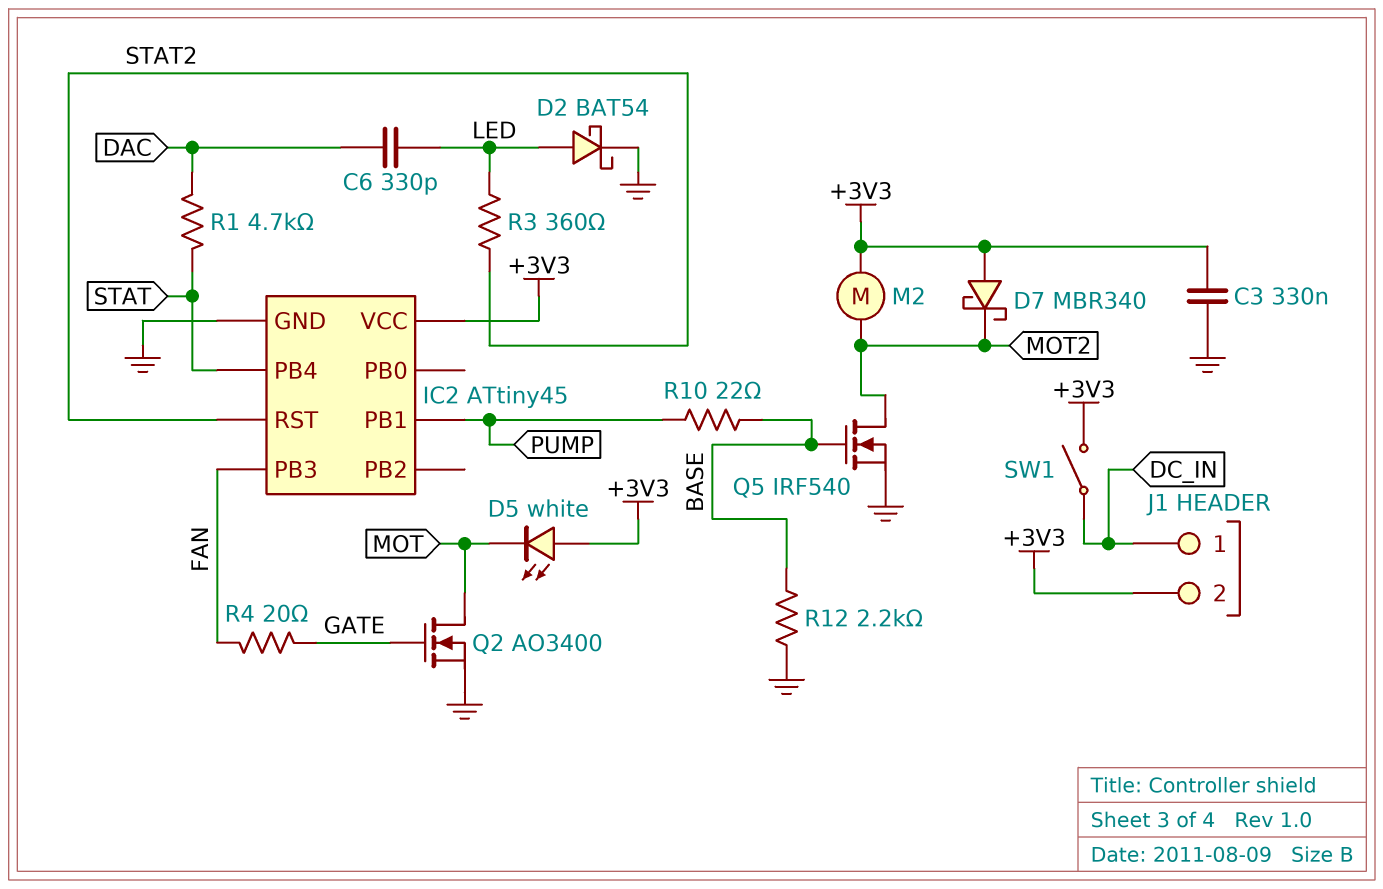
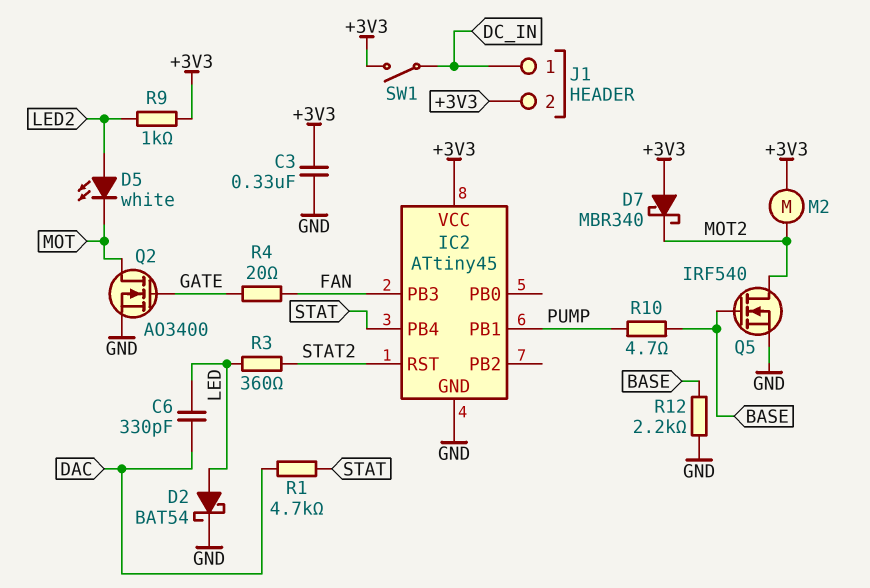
D5: LED white (A +3V3, K MOT) -> LED white (A LED2, K MOT)
R9: none -> 1k (+3V3, LED2)
R10: 22 (BASE, PUMP) -> 4.7 (BASE, PUMP)

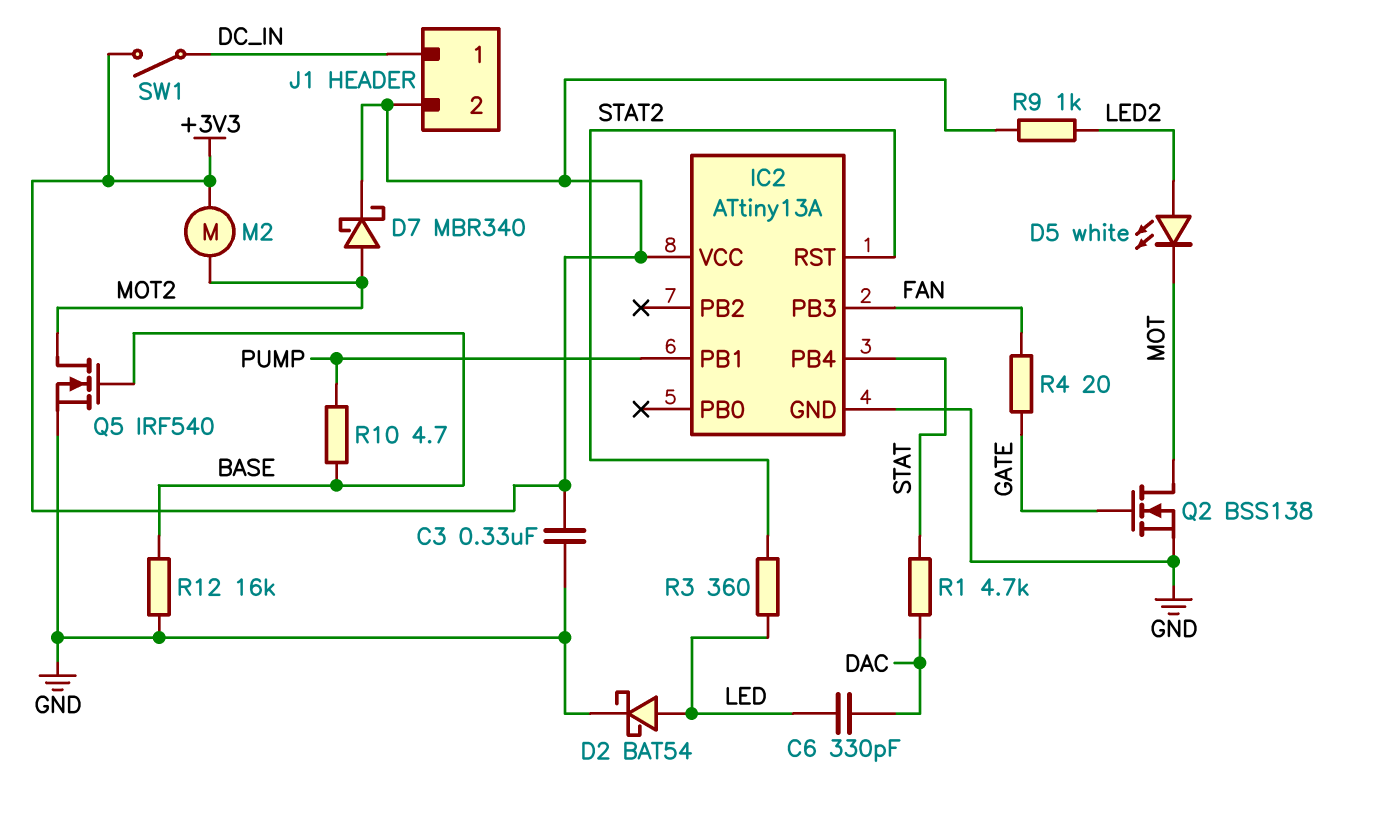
D7: schottky MBR340 (A +3V3, K MOT2) -> schottky MBR340 (A MOT2, K +3V3)
IC2: ATtiny45 -> ATtiny13A
Q2: NMOS AO3400 (G GATE, D MOT, S GND) -> NMOS BSS138 (G GATE, D MOT, S GND)
R12: 2.2k (BASE, GND) -> 16k (BASE, GND)

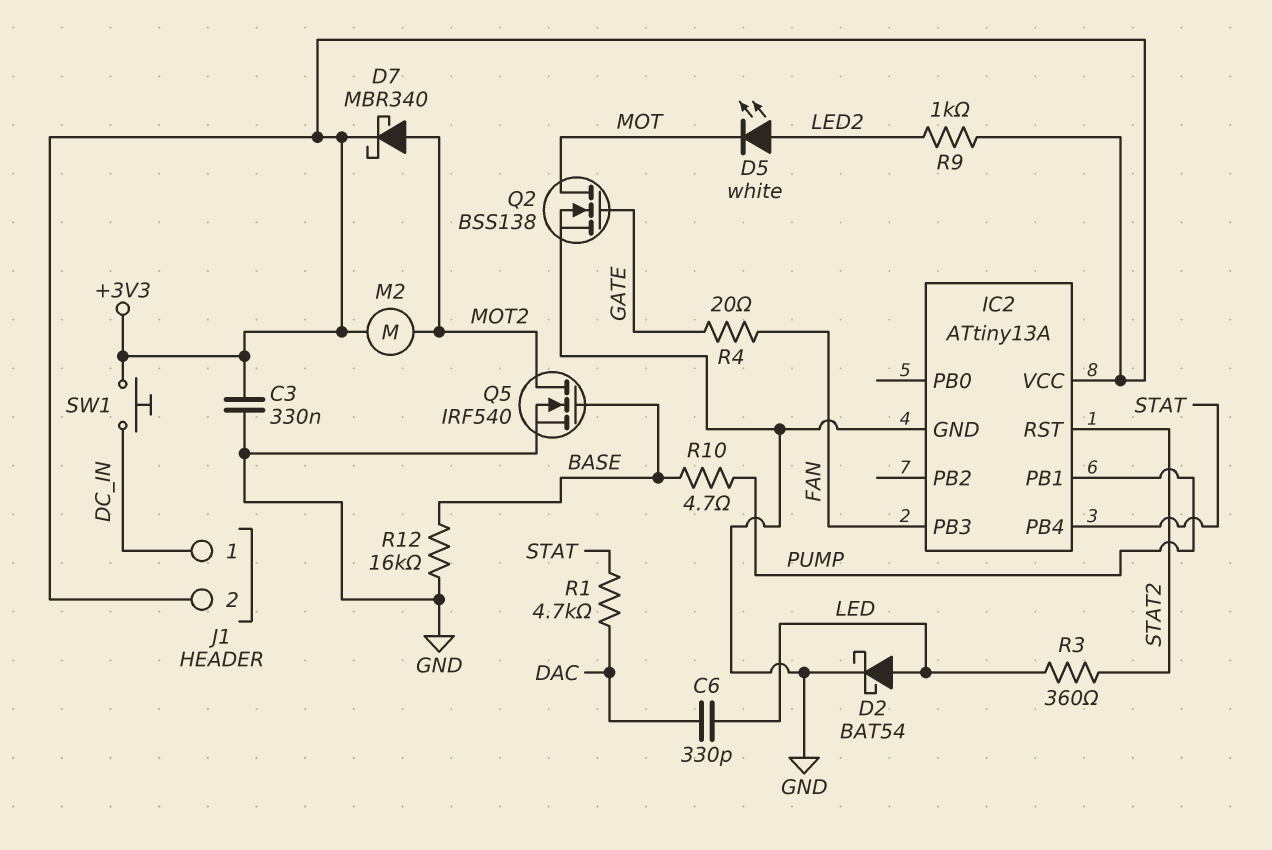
SW1: switch (+3V3, DC_IN) -> button (+3V3, DC_IN)

